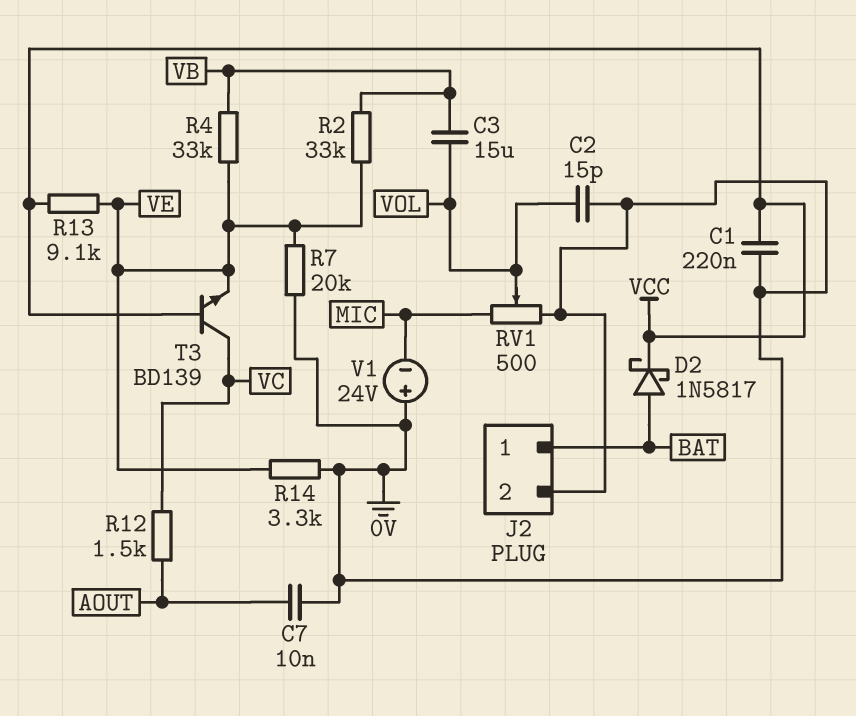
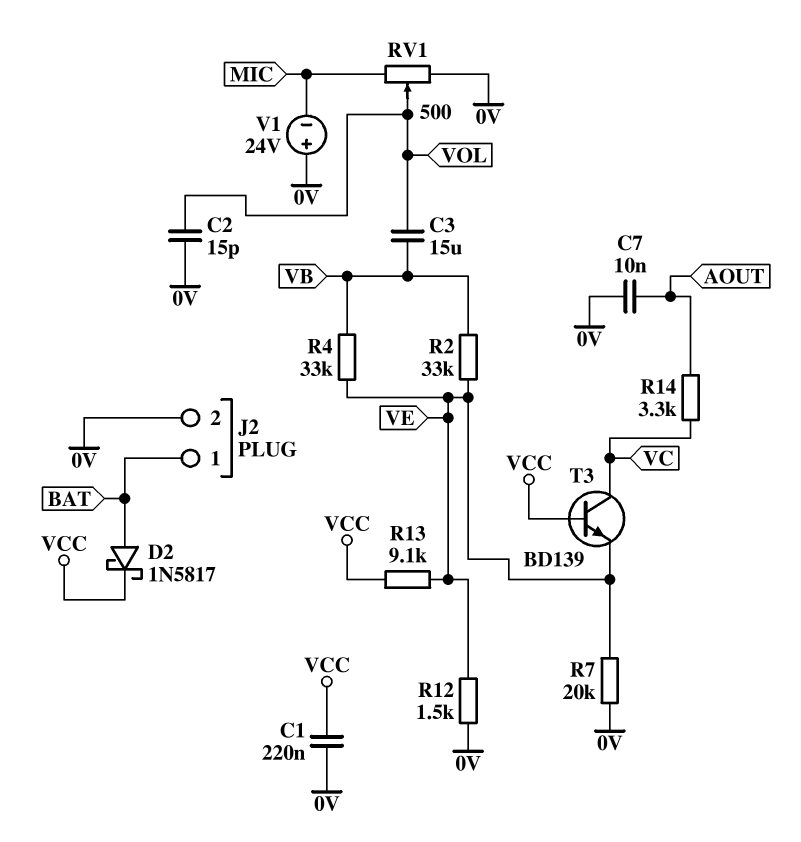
R12: 1.5k (AOUT, VC) -> 1.5k (0V, VE)
R14: 3.3k (0V, VE) -> 3.3k (AOUT, VC)

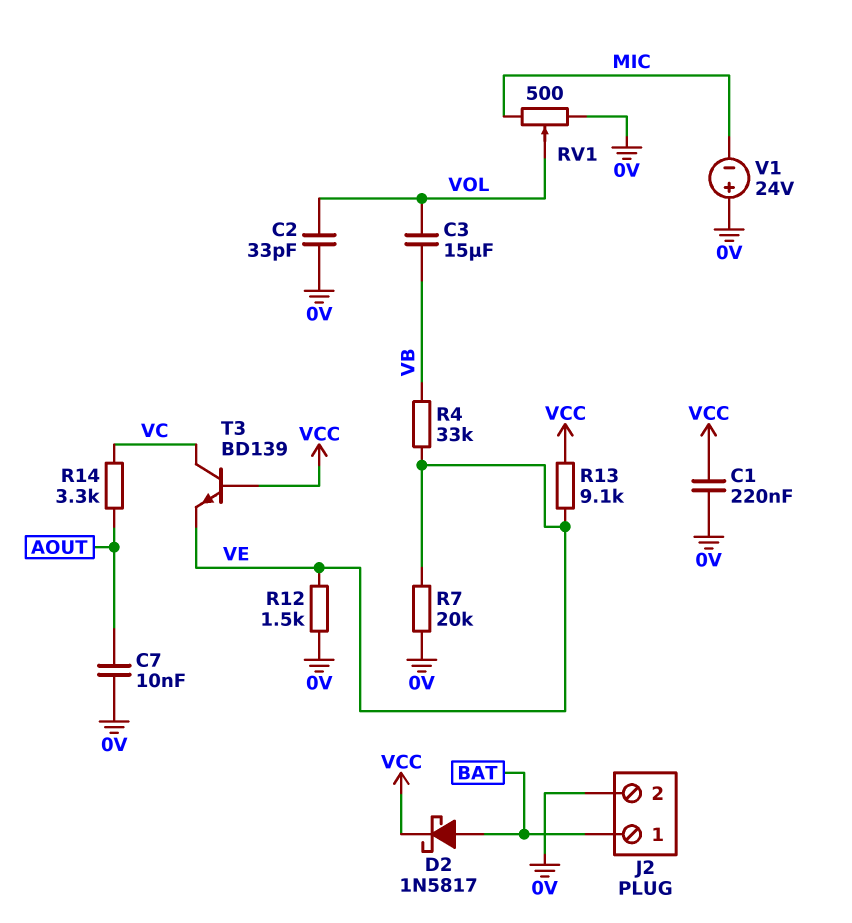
C2: 15pF (0V, VOL) -> 33pF (0V, VOL)
R2: 33k (VB, VE) -> none

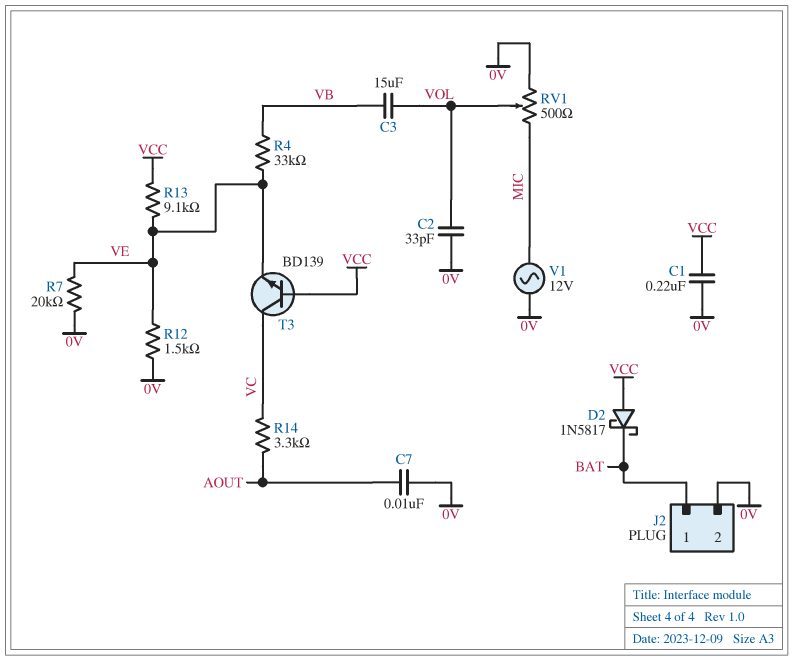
D2: schottky 1N5817 (A BAT, K VCC) -> schottky 1N5817 (A VCC, K BAT)
V1: 24V (plus 0V, minus MIC) -> AC 12V (0V, MIC)

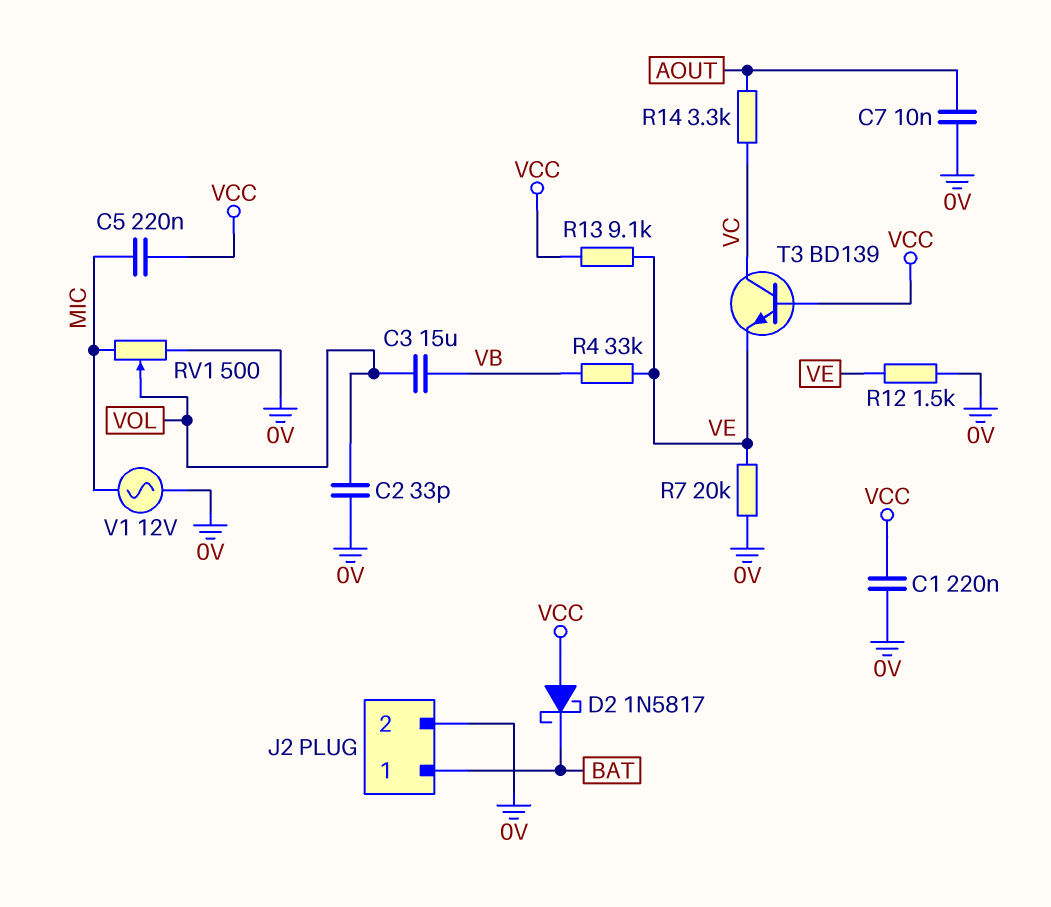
C5: none -> 220nF (MIC, VCC)

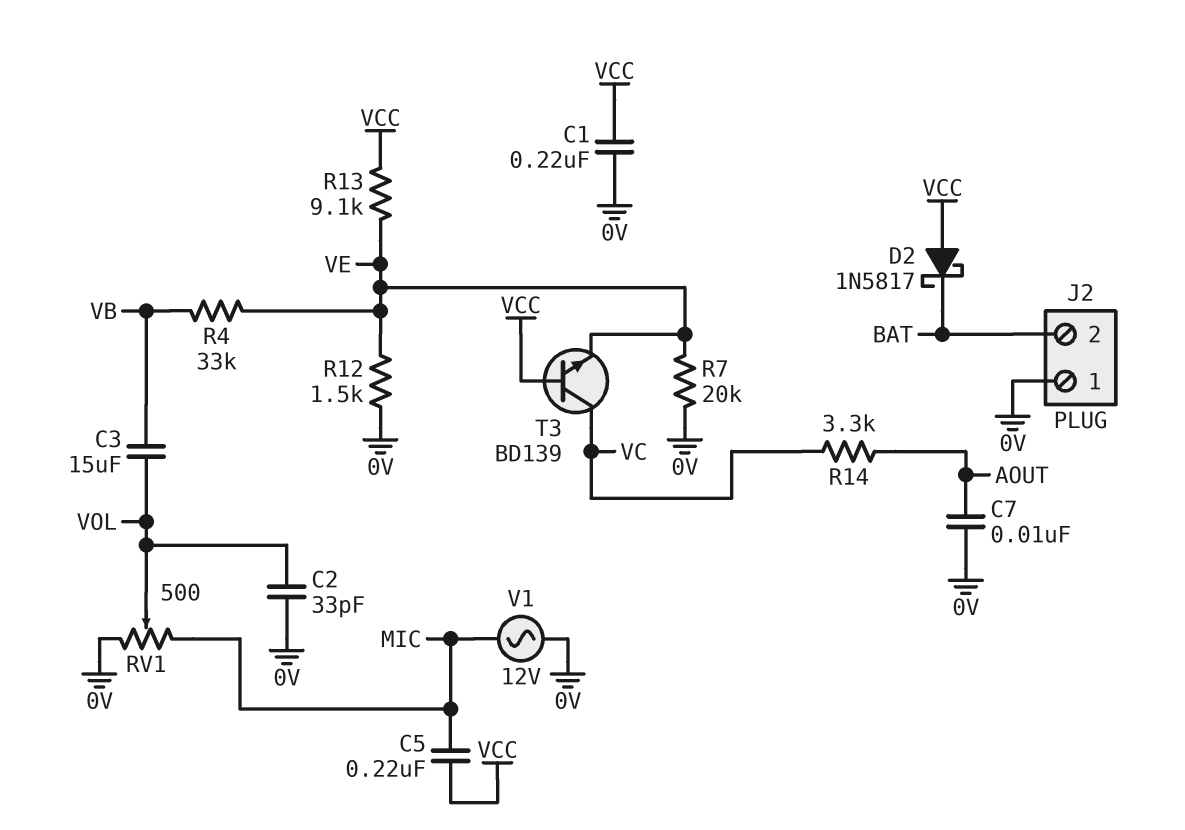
J2 pin 1: BAT -> 0V
J2 pin 2: 0V -> BAT

